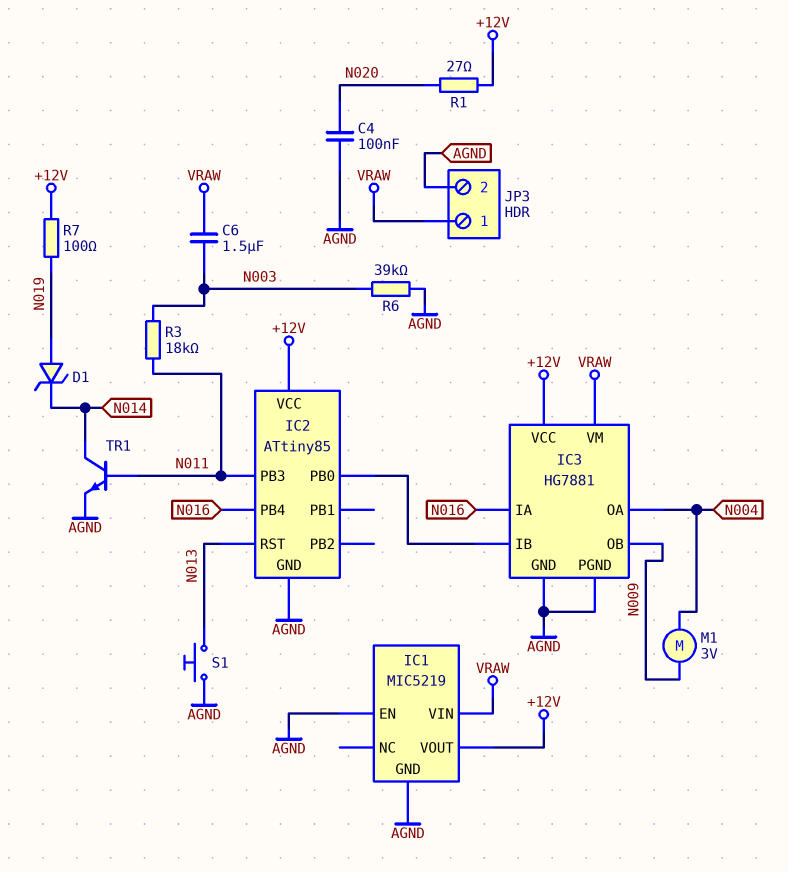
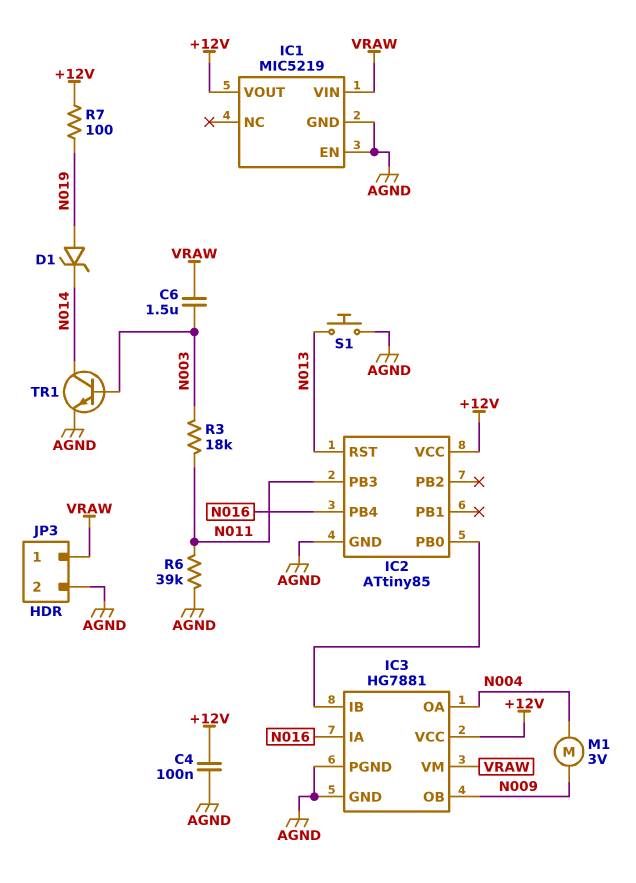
C4: 100nF (AGND, N020) -> 100nF (+12V, AGND)
R1: 27 (+12V, N020) -> none
R6: 39k (AGND, N003) -> 39k (AGND, N011)
TR1: NPN (B N011, C N014, E AGND) -> NPN (B N003, C N014, E AGND)

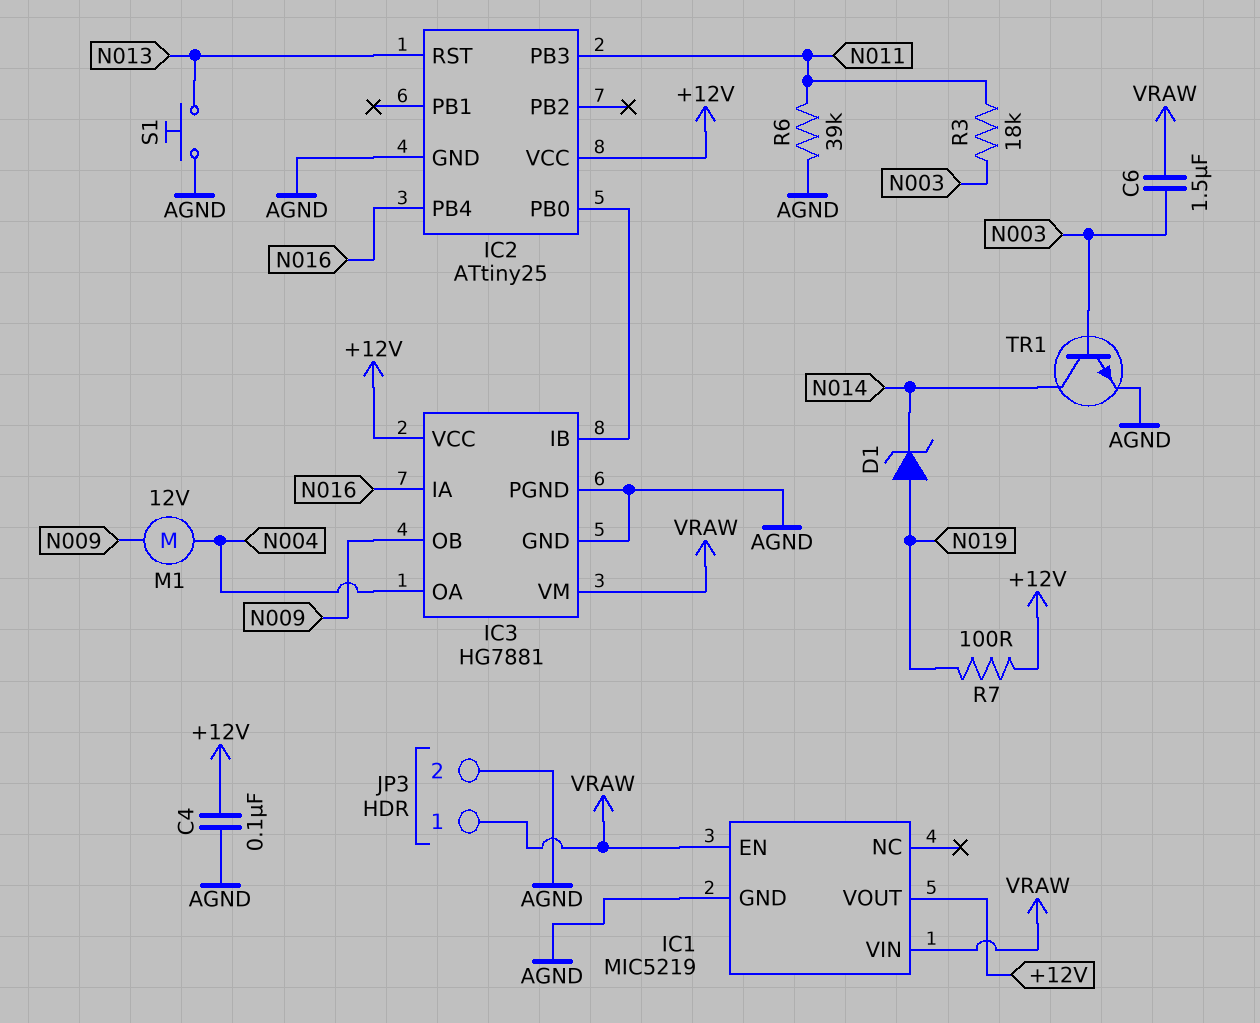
IC1 pin EN: AGND -> VRAW
IC2: ATtiny85 -> ATtiny25
M1: motor 3V (N004, N009) -> motor 12V (N004, N009)

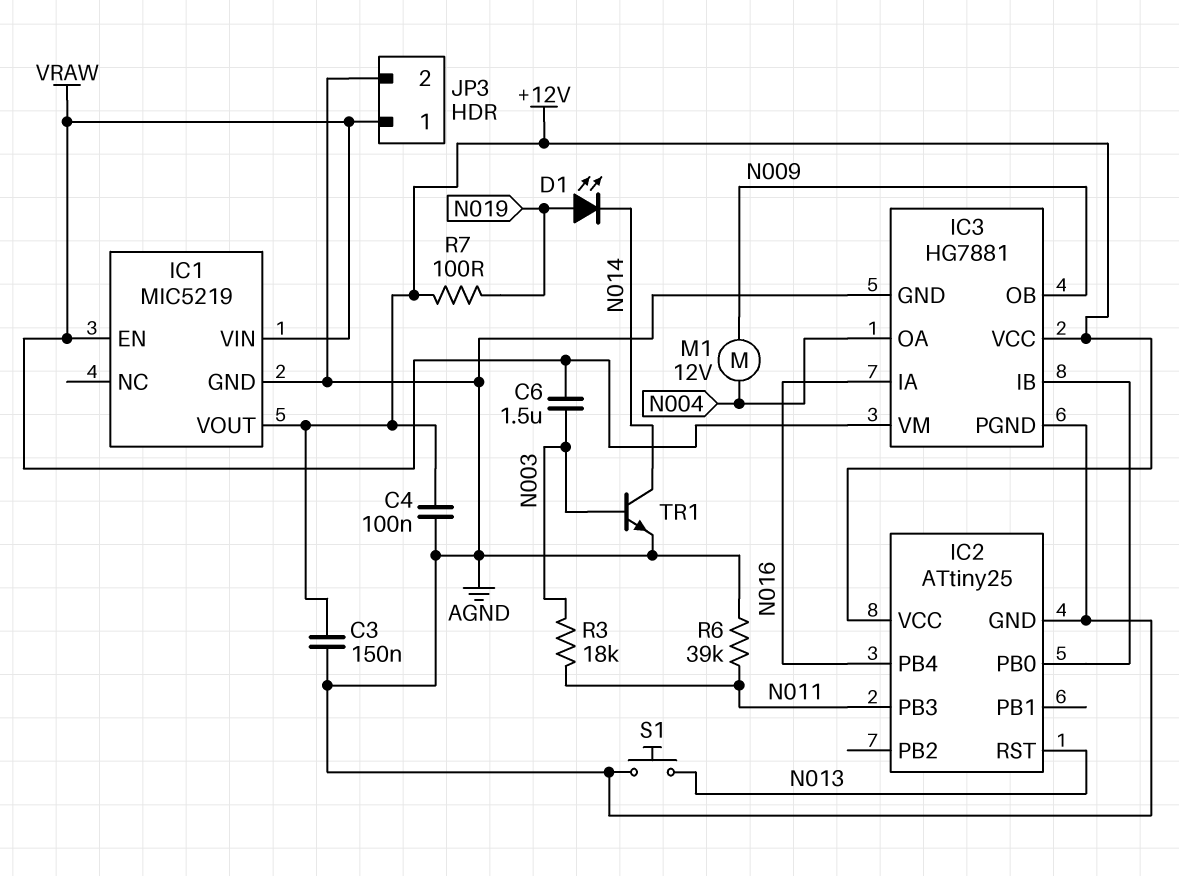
C3: none -> 150nF (+12V, AGND)
D1: zener (A N019, K N014) -> LED (A N019, K N014)

